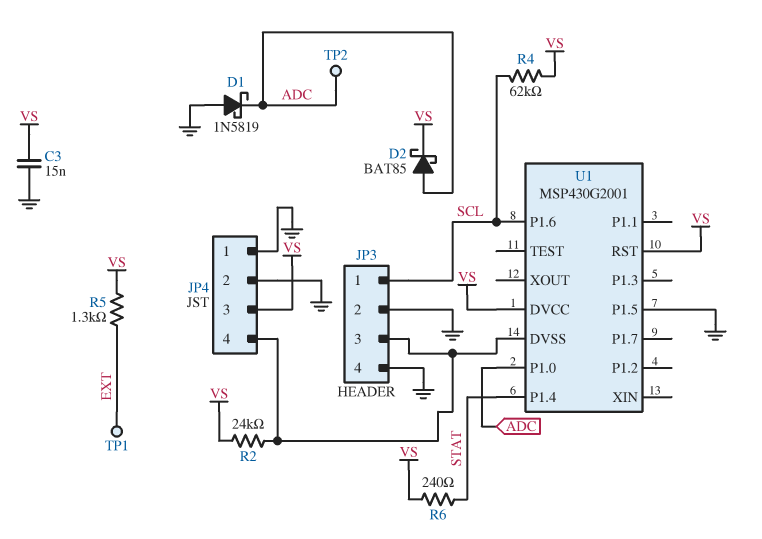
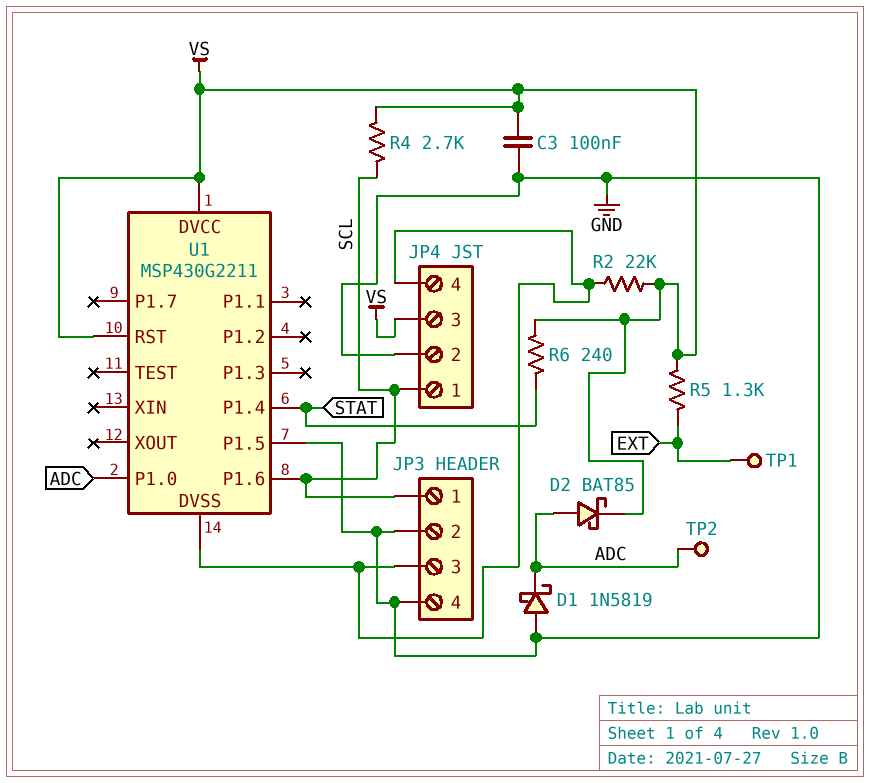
C3: 15nF (GND, VS) -> 100nF (GND, VS)
JP4 pin 1: GND -> SCL
R2: 24k (JP3/3, VS) -> 22k (JP3/3, VS)
R4: 62k (SCL, VS) -> 2.7k (SCL, VS)
U1: MSP430G2001 -> MSP430G2211

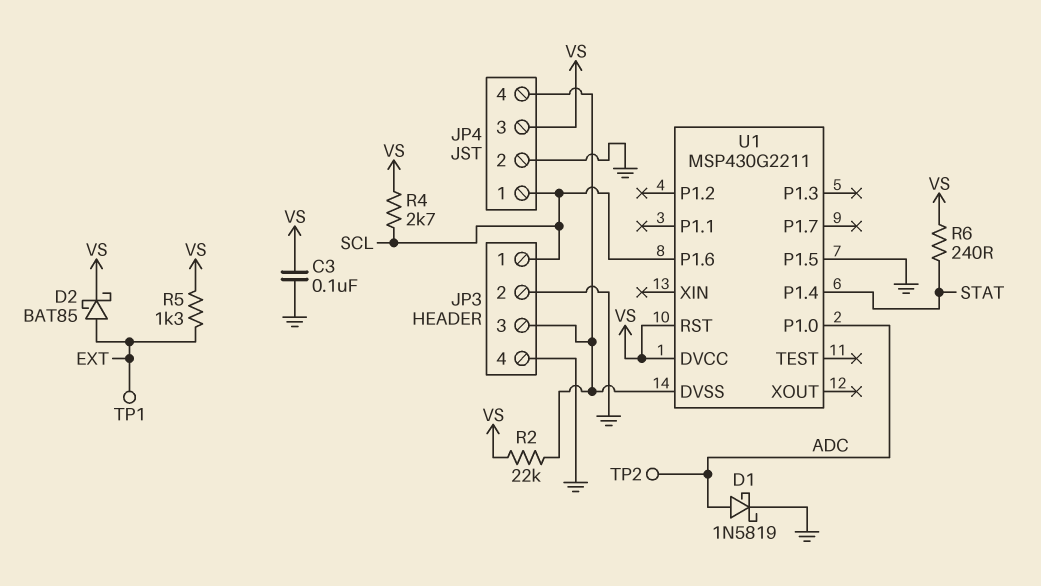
D1: schottky 1N5819 (A GND, K ADC) -> schottky 1N5819 (A ADC, K GND)
D2: schottky BAT85 (A ADC, K VS) -> schottky BAT85 (A EXT, K VS)

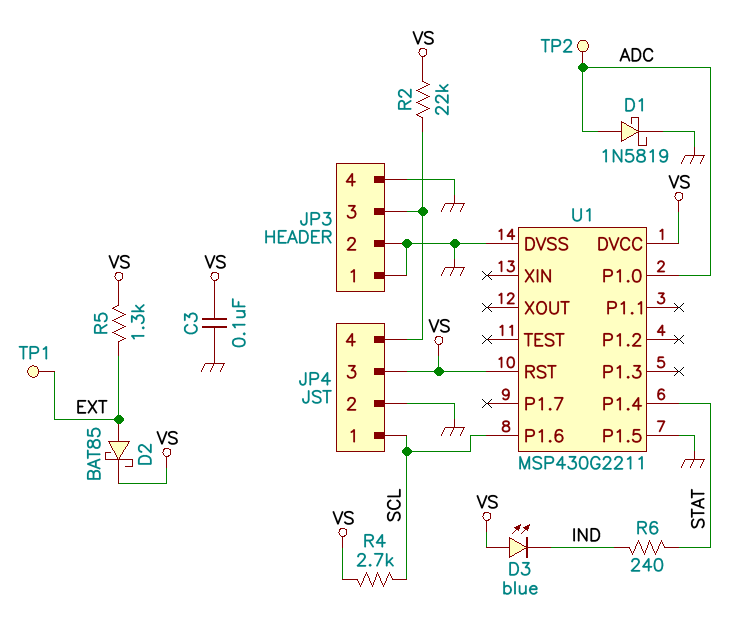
D3: none -> LED blue (A VS, K IND)
JP3 pin 1: SCL -> GND
R6: 240 (STAT, VS) -> 240 (IND, STAT)
U1 pin DVSS: JP3/3 -> GND

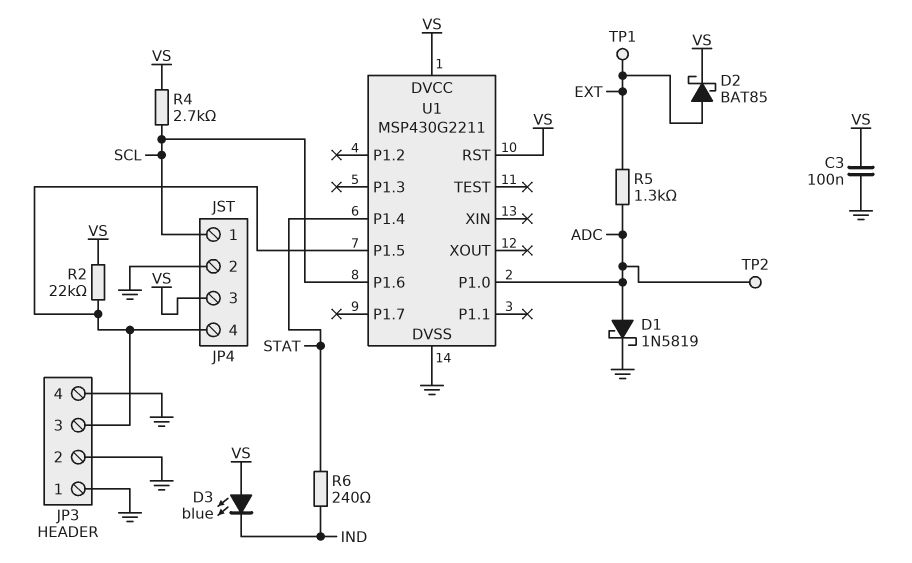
R5: 1.3k (EXT, VS) -> 1.3k (ADC, EXT)
U1 pin P1.5: GND -> JP3/3

